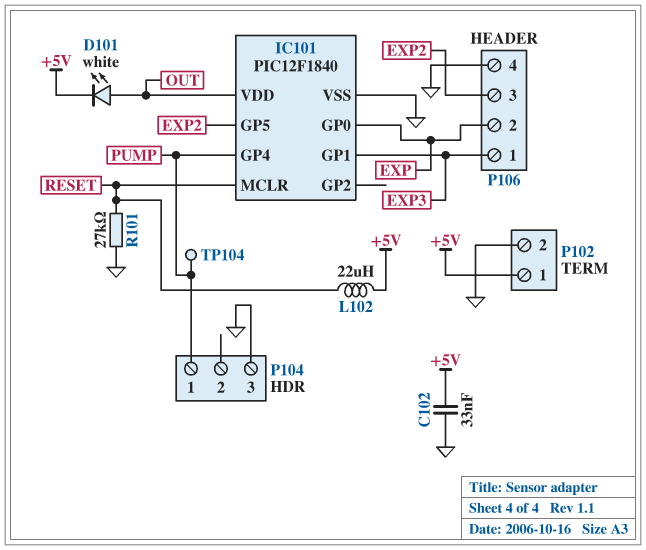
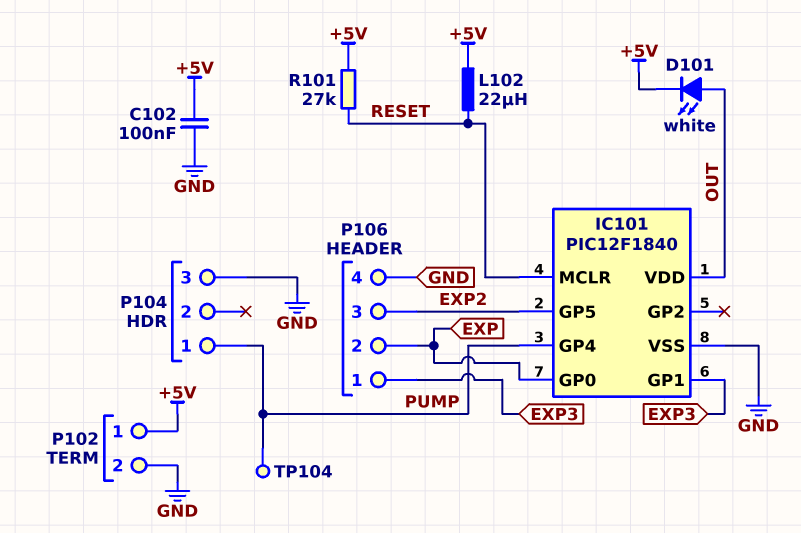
C102: 33nF (+5V, GND) -> 100nF (+5V, GND)
R101: 27k (GND, RESET) -> 27k (+5V, RESET)

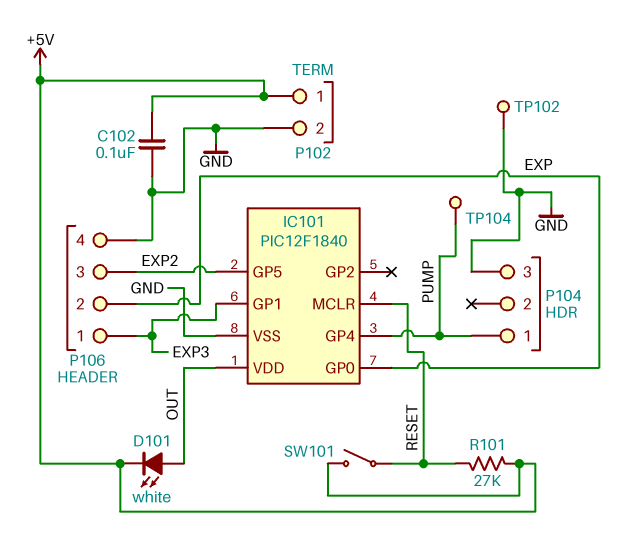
L102: 22uH (+5V, RESET) -> none
SW101: none -> switch (+5V, RESET)
TP102: none -> test point (GND)

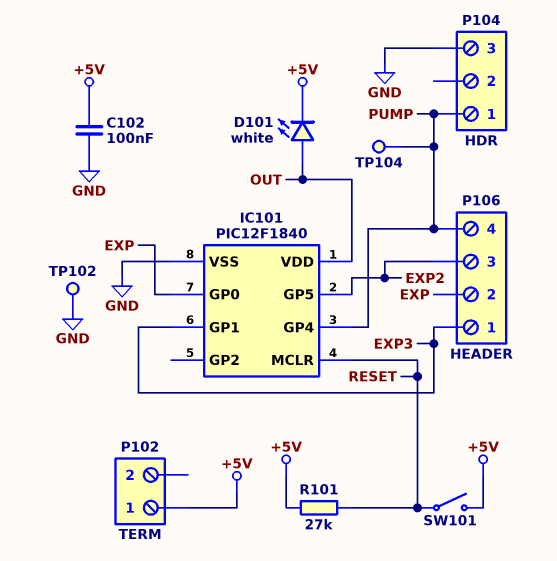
P102 pin 2: GND -> none
P106 pin 4: GND -> PUMP

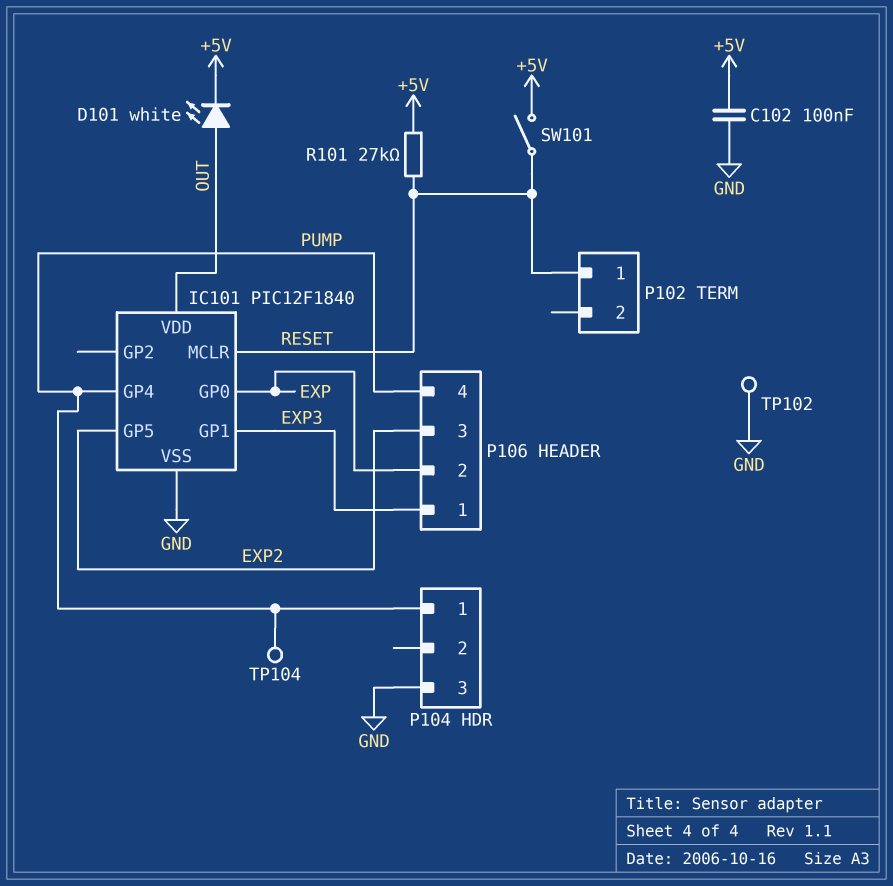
P102 pin 1: +5V -> RESET

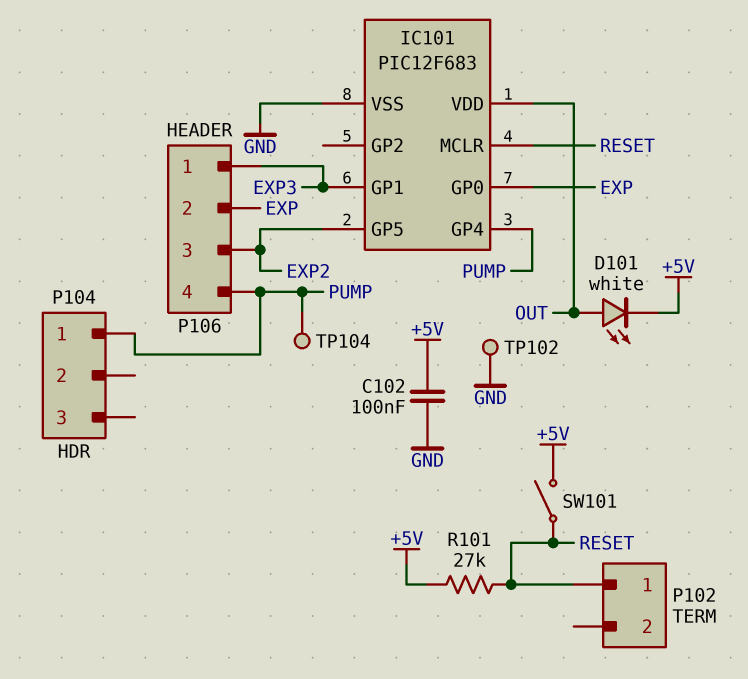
IC101: PIC12F1840 -> PIC12F683
P104 pin 3: GND -> none

